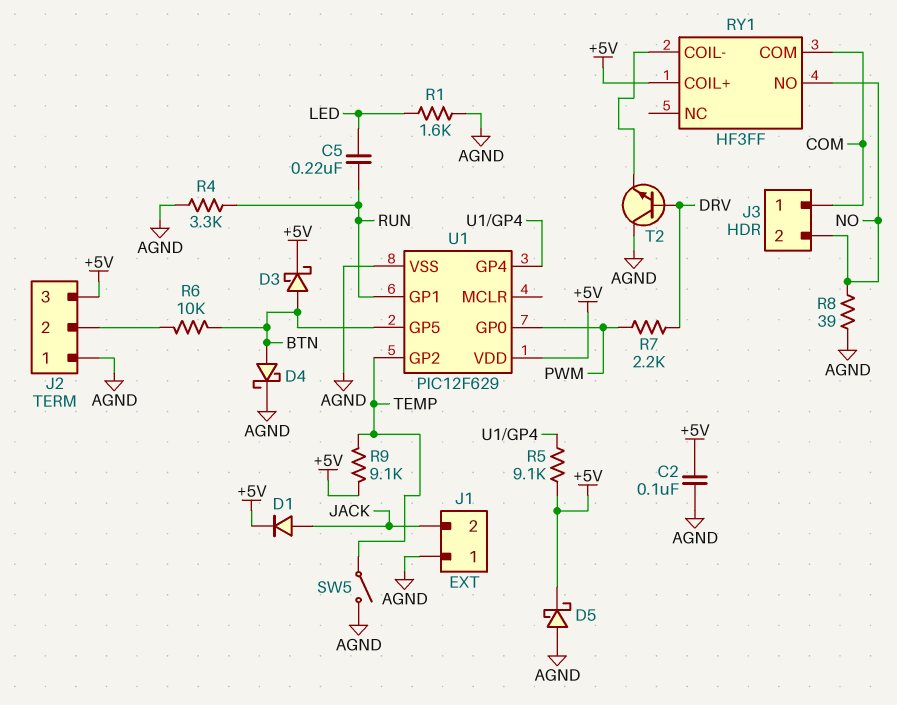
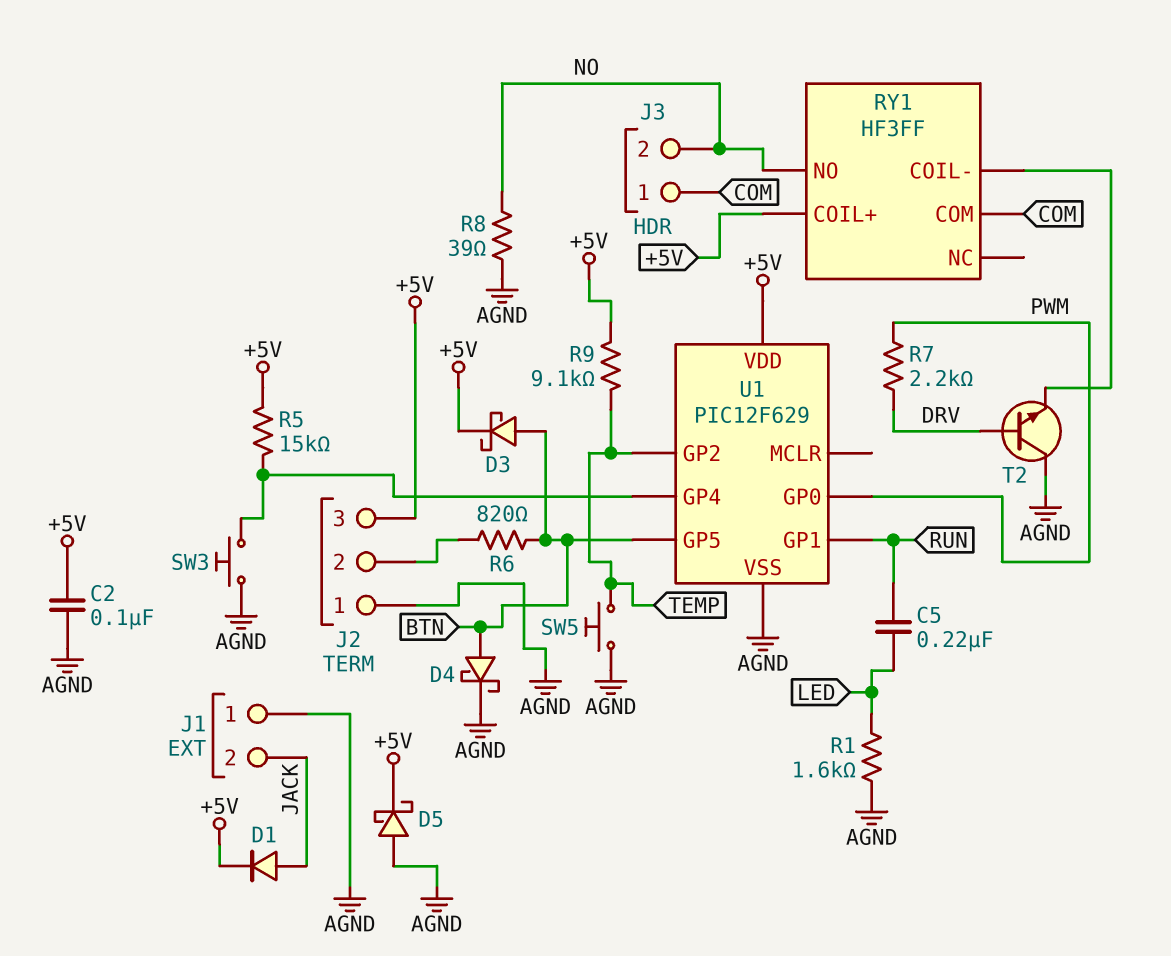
R4: 3.3k (AGND, RUN) -> none
R5: 9.1k (+5V, U1/GP4) -> 15k (+5V, U1/GP4)
R6: 10k (BTN, J2/2) -> 820 (BTN, J2/2)
SW3: none -> button (AGND, U1/GP4)
SW5: switch (AGND, TEMP) -> button (AGND, TEMP)

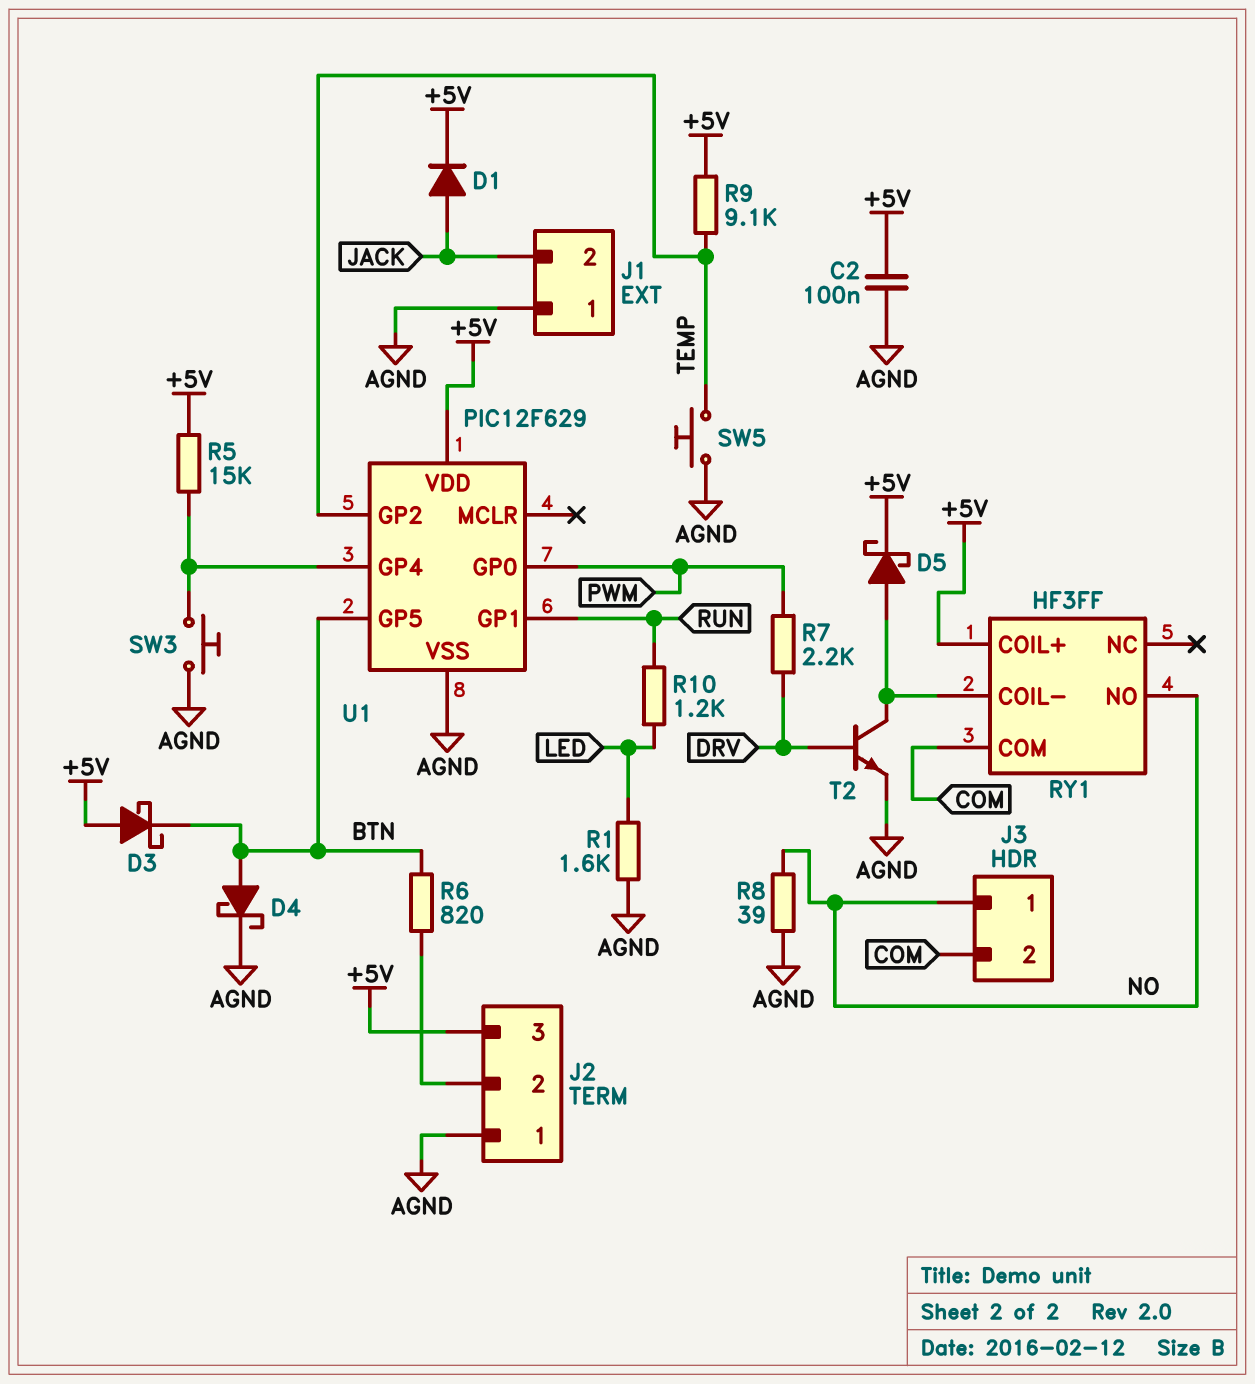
C5: 220nF (LED, RUN) -> none
D3: schottky (A BTN, K +5V) -> schottky (A +5V, K BTN)
D5: schottky (A AGND, K +5V) -> schottky (A RY1/COIL-, K +5V)
J3 pin 1: COM -> NO
J3 pin 2: NO -> COM
R10: none -> 1.2k (LED, RUN)
T2: NPN (B DRV, C AGND, E RY1/COIL-) -> NPN (B DRV, C RY1/COIL-, E AGND)

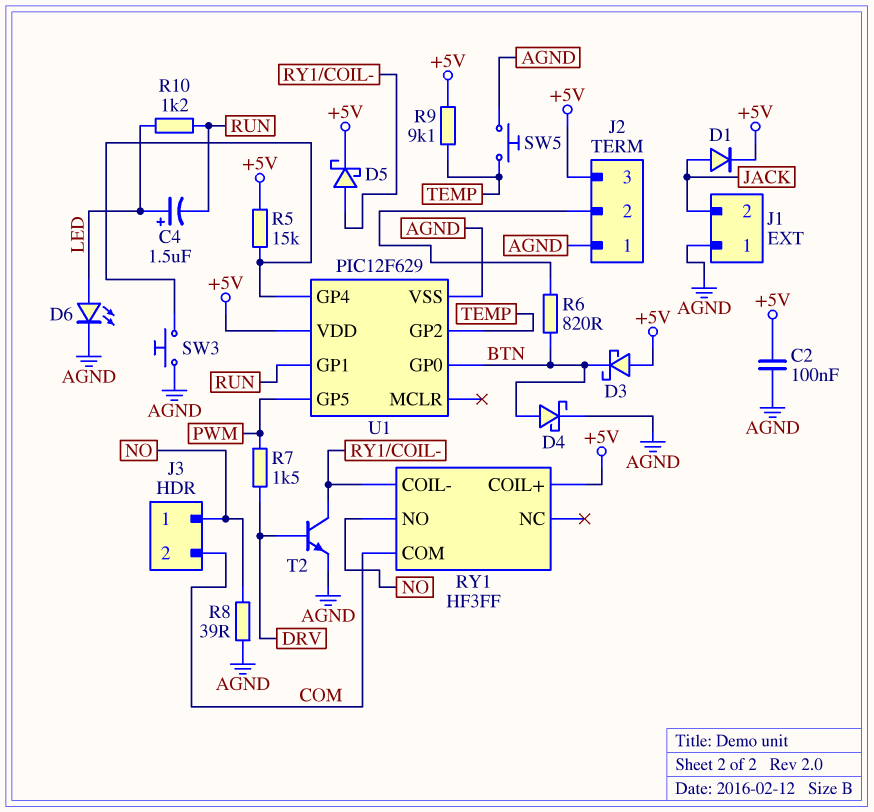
C4: none -> 1.5uF (plus LED, minus RUN)
D6: none -> LED (A LED, K AGND)
R1: 1.6k (AGND, LED) -> none
R7: 2.2k (DRV, PWM) -> 1.5k (DRV, PWM)
U1 pin GP0: PWM -> BTN
U1 pin GP5: BTN -> PWM

